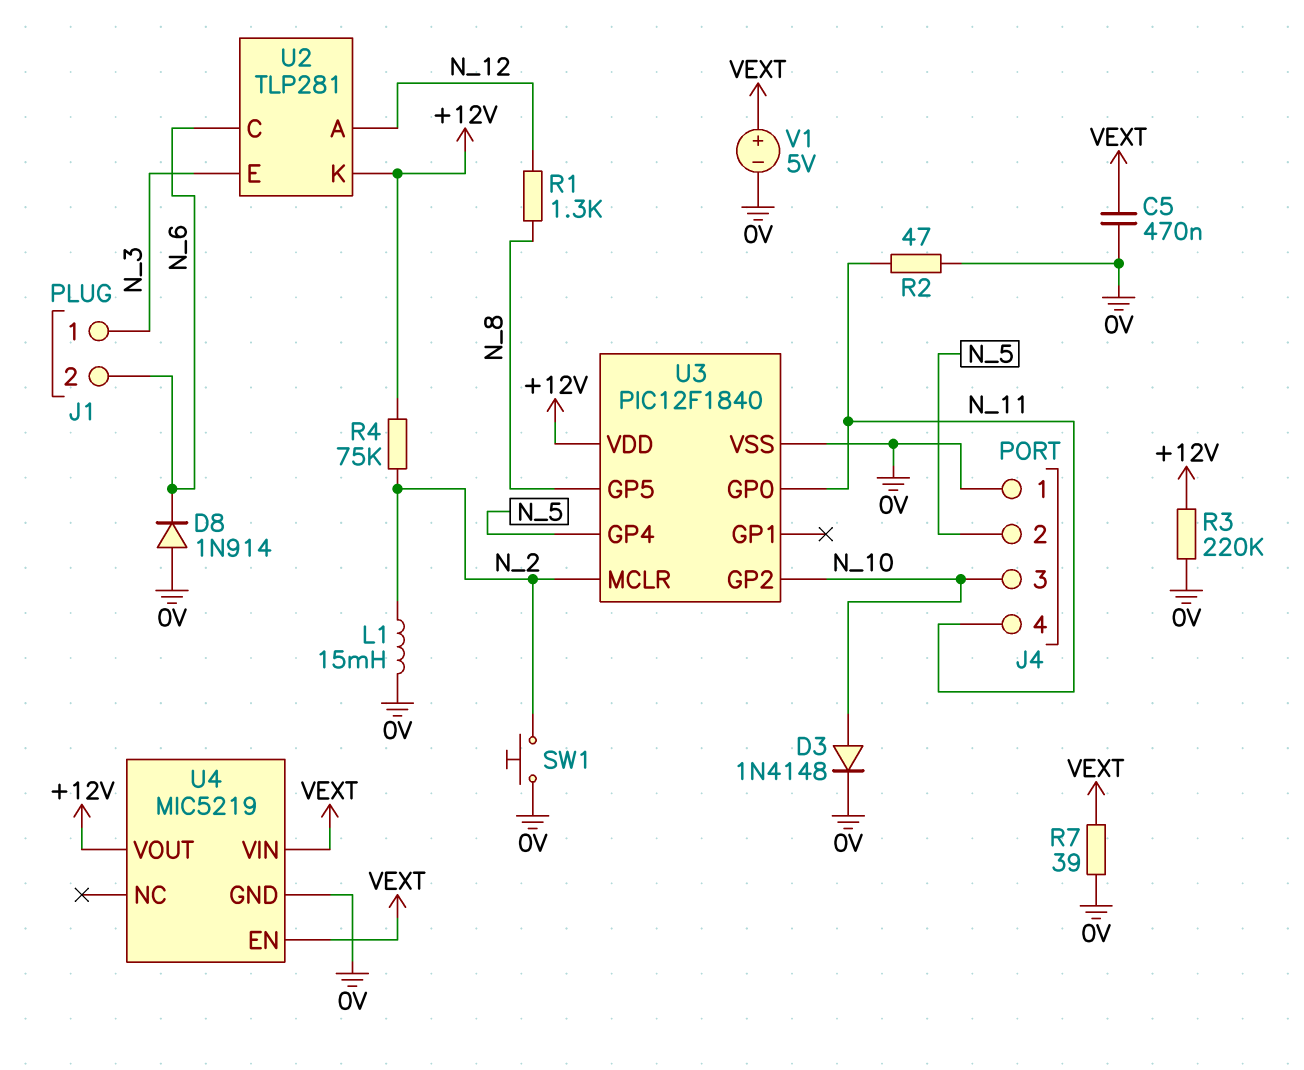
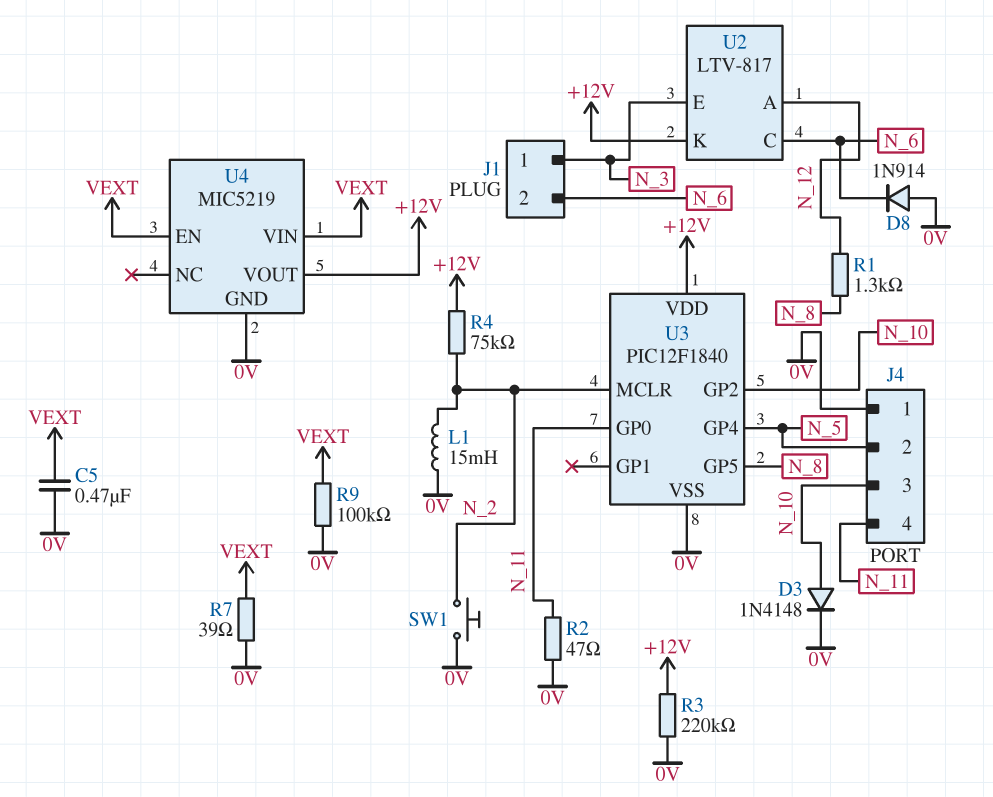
R9: none -> 100k (0V, VEXT)
U2: TLP281 -> LTV-817
V1: 5V (plus VEXT, minus 0V) -> none

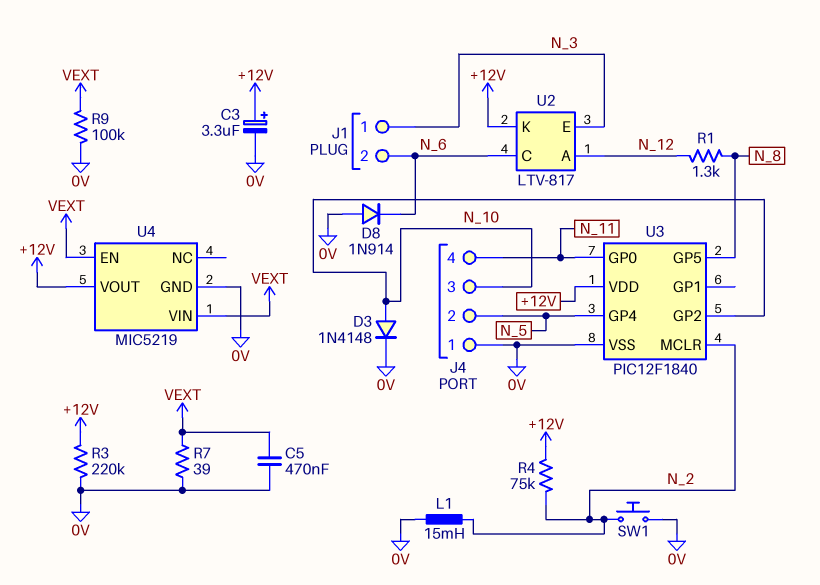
C3: none -> 3.3uF (plus +12V, minus 0V)
R2: 47 (0V, N_11) -> none

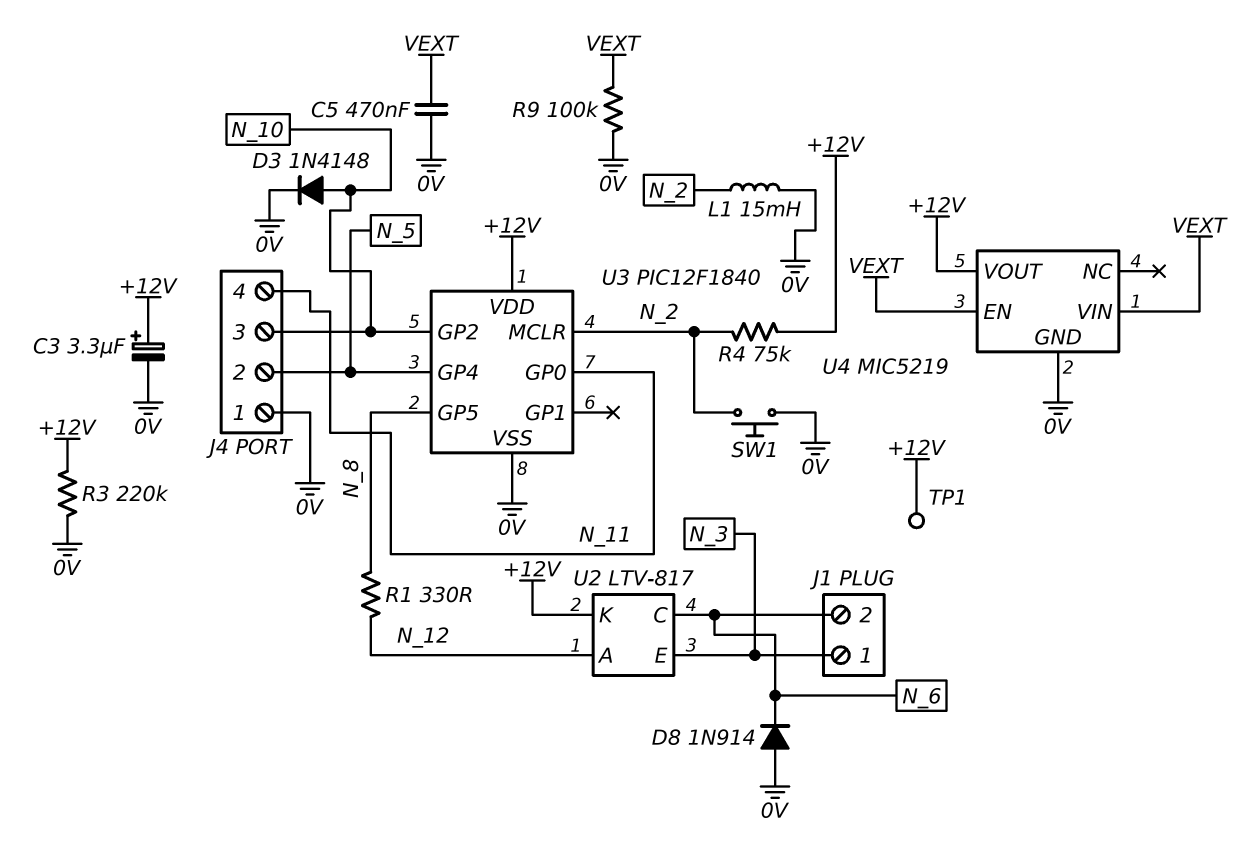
R1: 1.3k (N_8, N_12) -> 330 (N_8, N_12)
R7: 39 (0V, VEXT) -> none
TP1: none -> test point (+12V)

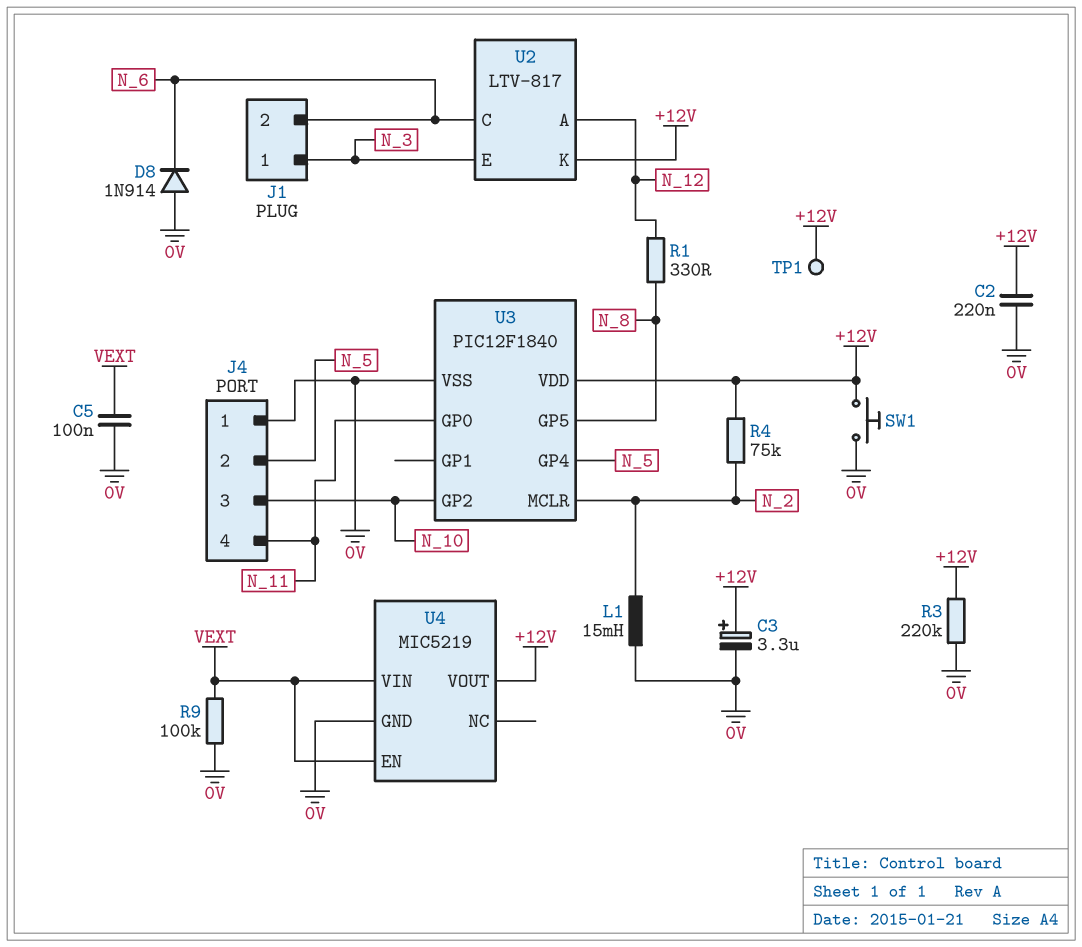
C2: none -> 220nF (+12V, 0V)
C5: 470nF (0V, VEXT) -> 100nF (0V, VEXT)
D3: diode 1N4148 (A N_10, K 0V) -> none
SW1: button (0V, N_2) -> button (+12V, 0V)

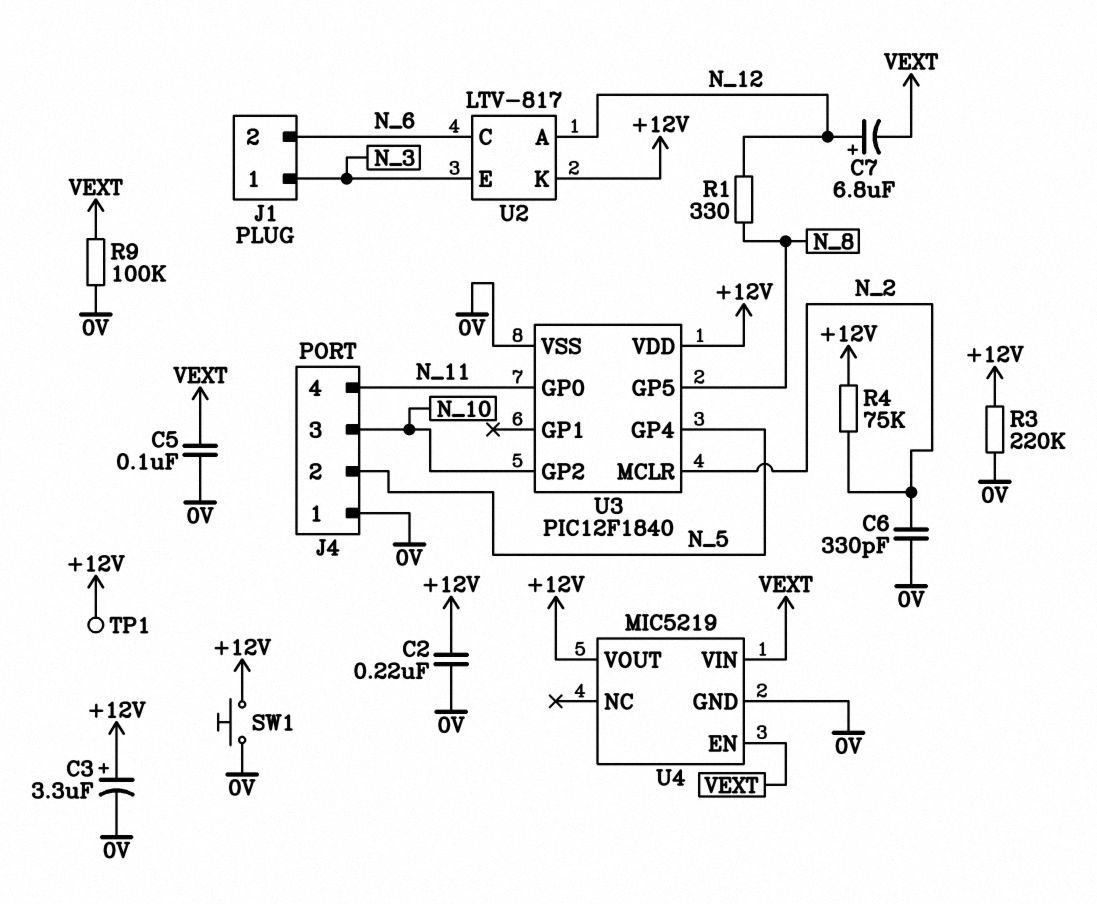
C6: none -> 330pF (0V, N_2)
C7: none -> 6.8uF (plus N_12, minus VEXT)
D8: diode 1N914 (A 0V, K N_6) -> none
L1: 15mH (0V, N_2) -> none

